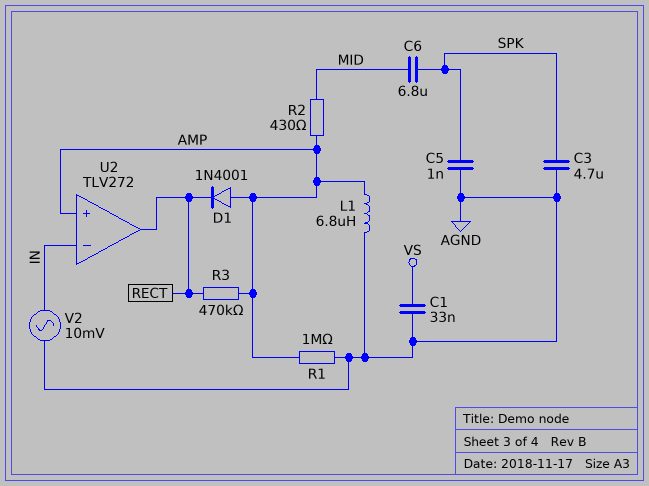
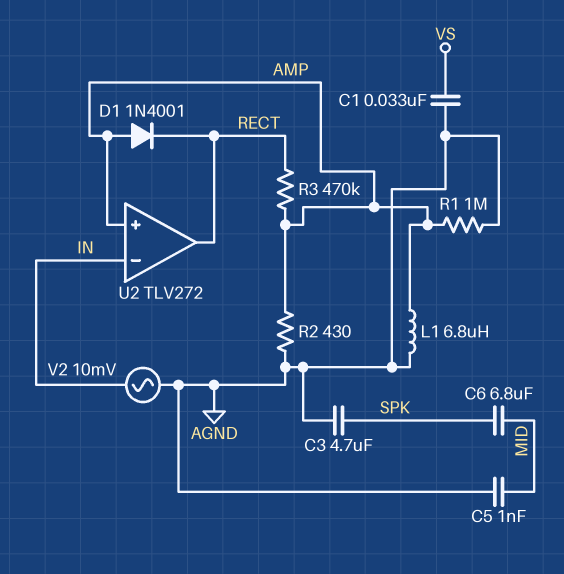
C5: 1nF (AGND, SPK) -> 1nF (AGND, MID)
R2: 430 (AMP, MID) -> 430 (AGND, AMP)

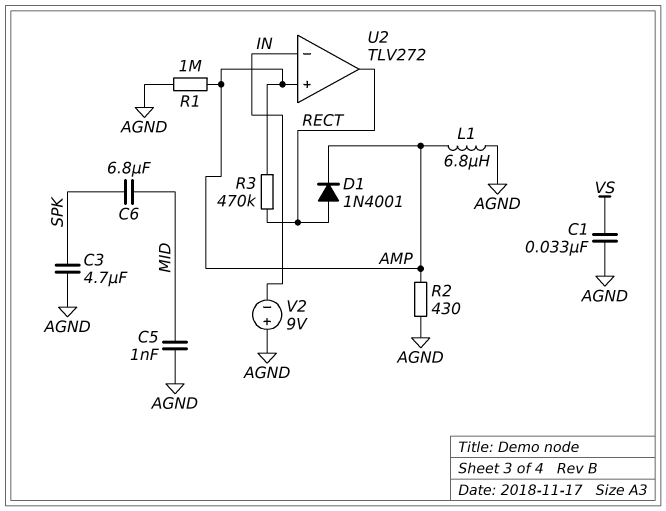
D1: diode 1N4001 (A AMP, K RECT) -> diode 1N4001 (A RECT, K AMP)
V2: AC 10mV (AGND, IN) -> 9V (plus AGND, minus IN)

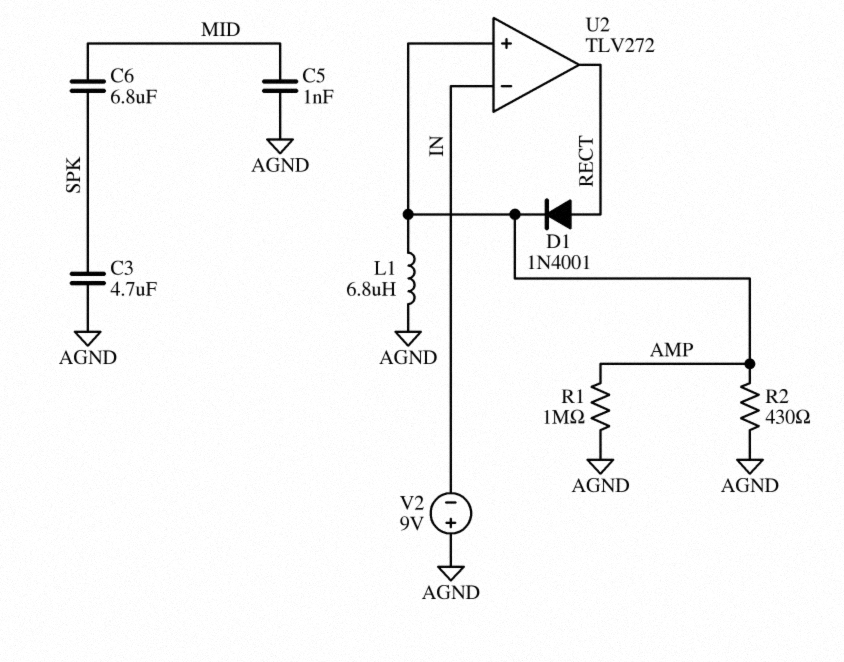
C1: 33nF (AGND, VS) -> none
R3: 470k (AMP, RECT) -> none

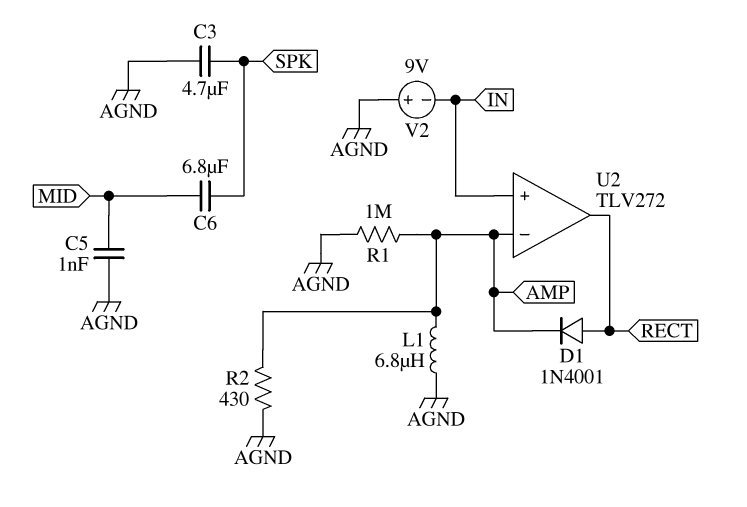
U2 pin in+: AMP -> IN
U2 pin in-: IN -> AMP

